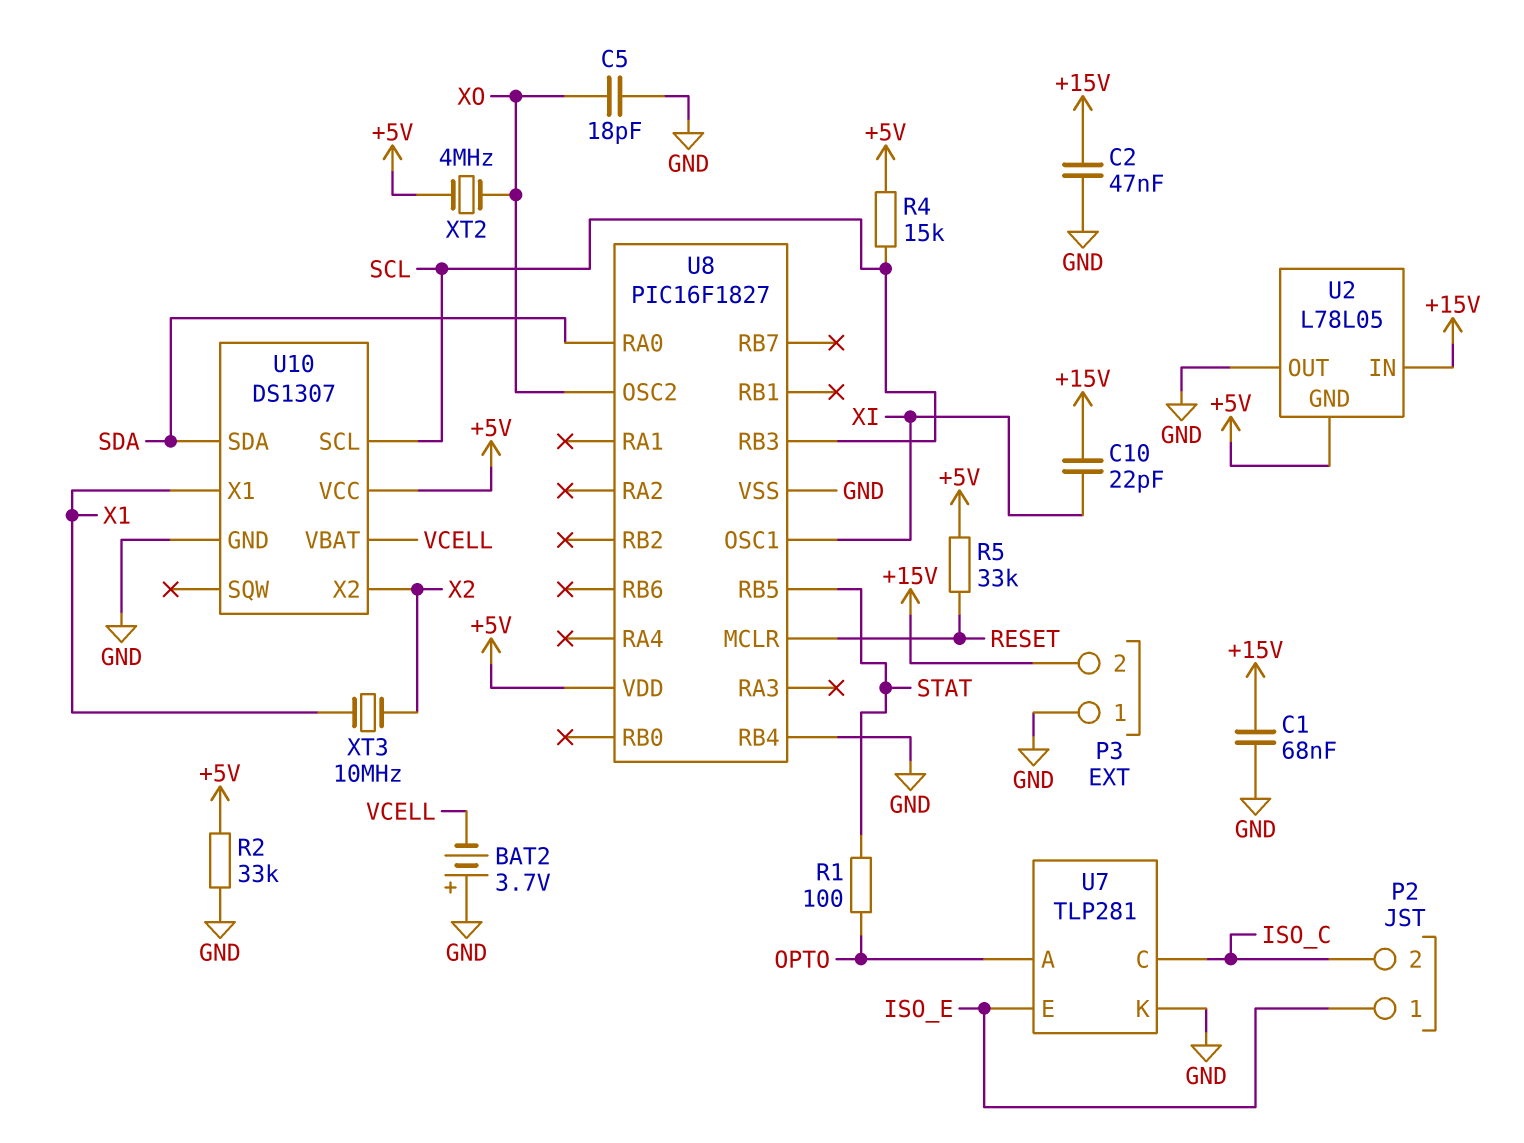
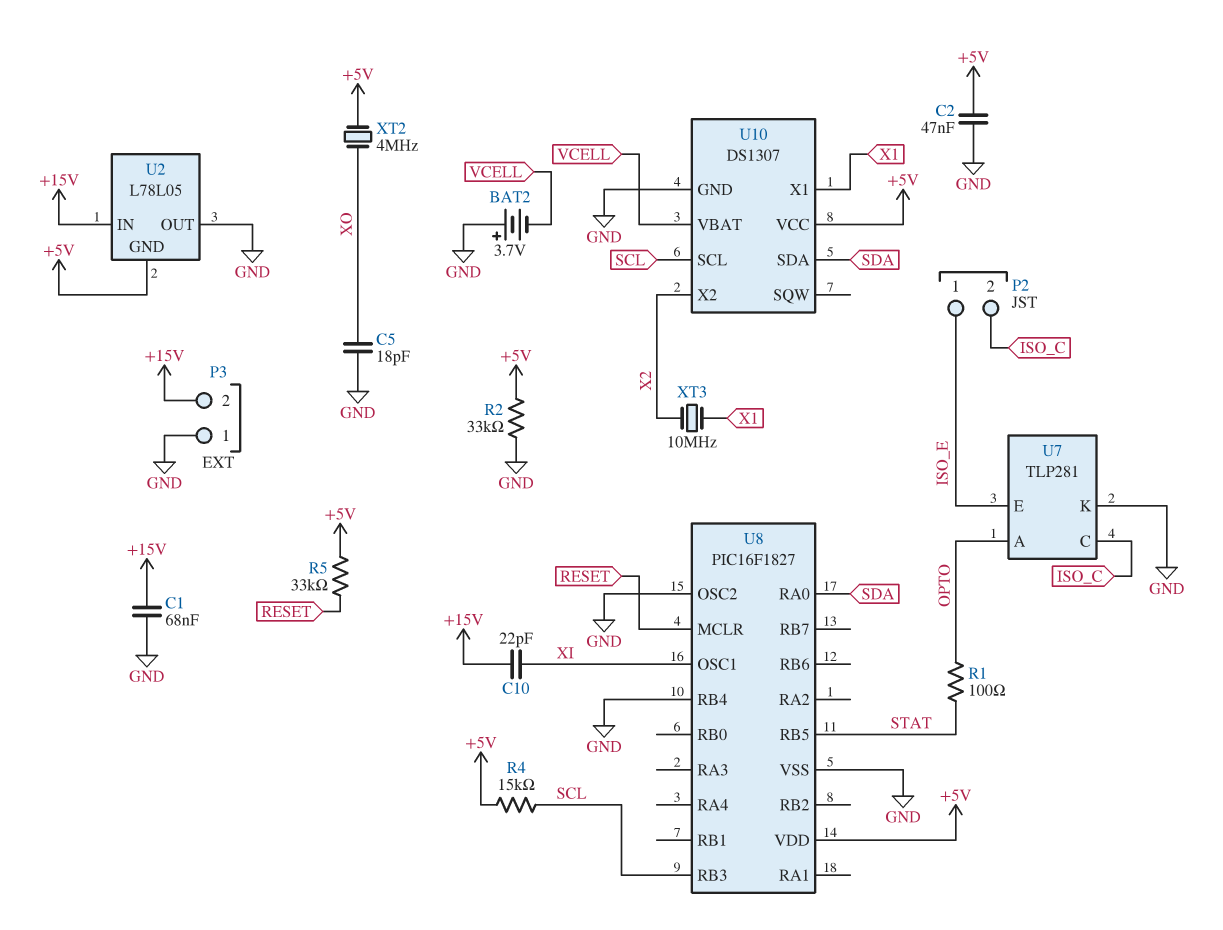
C2: 47nF (+15V, GND) -> 47nF (+5V, GND)
U8 pin OSC2: XO -> GND

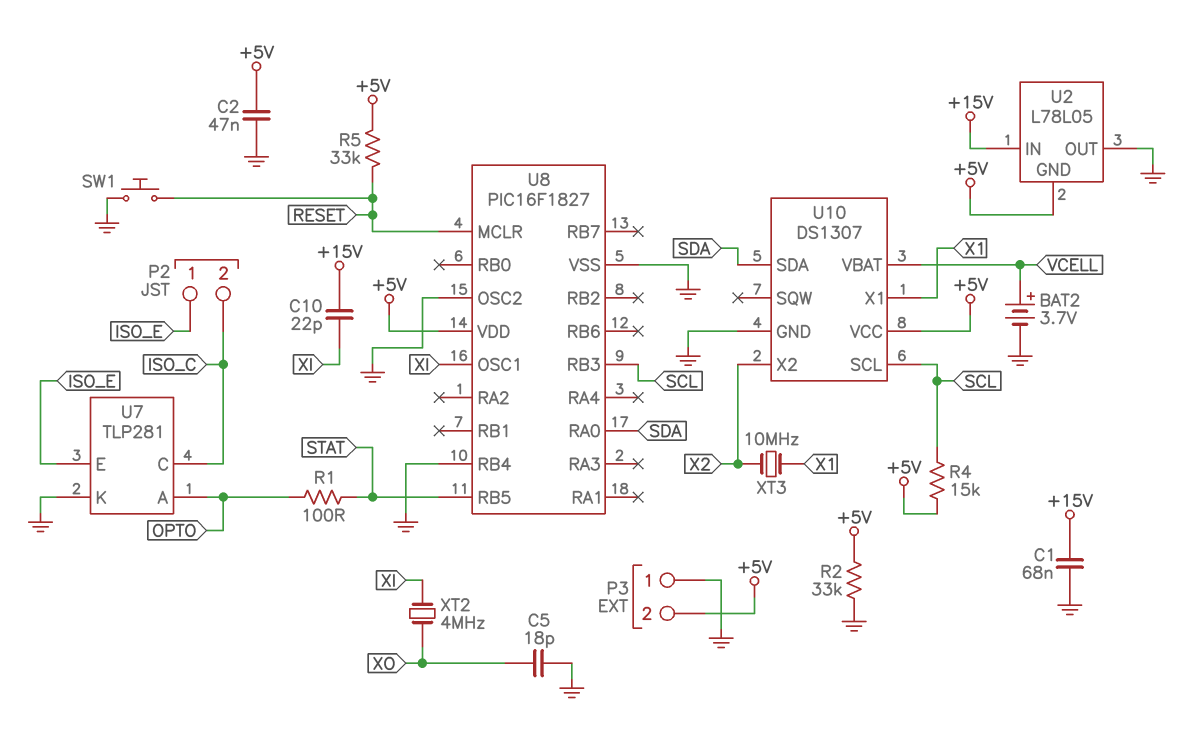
BAT2: 3.7V (plus GND, minus VCELL) -> 3.7V (plus VCELL, minus GND)
P3 pin 2: +15V -> +5V
SW1: none -> button (GND, RESET)
XT2: 4MHz (+5V, XO) -> 4MHz (XI, XO)

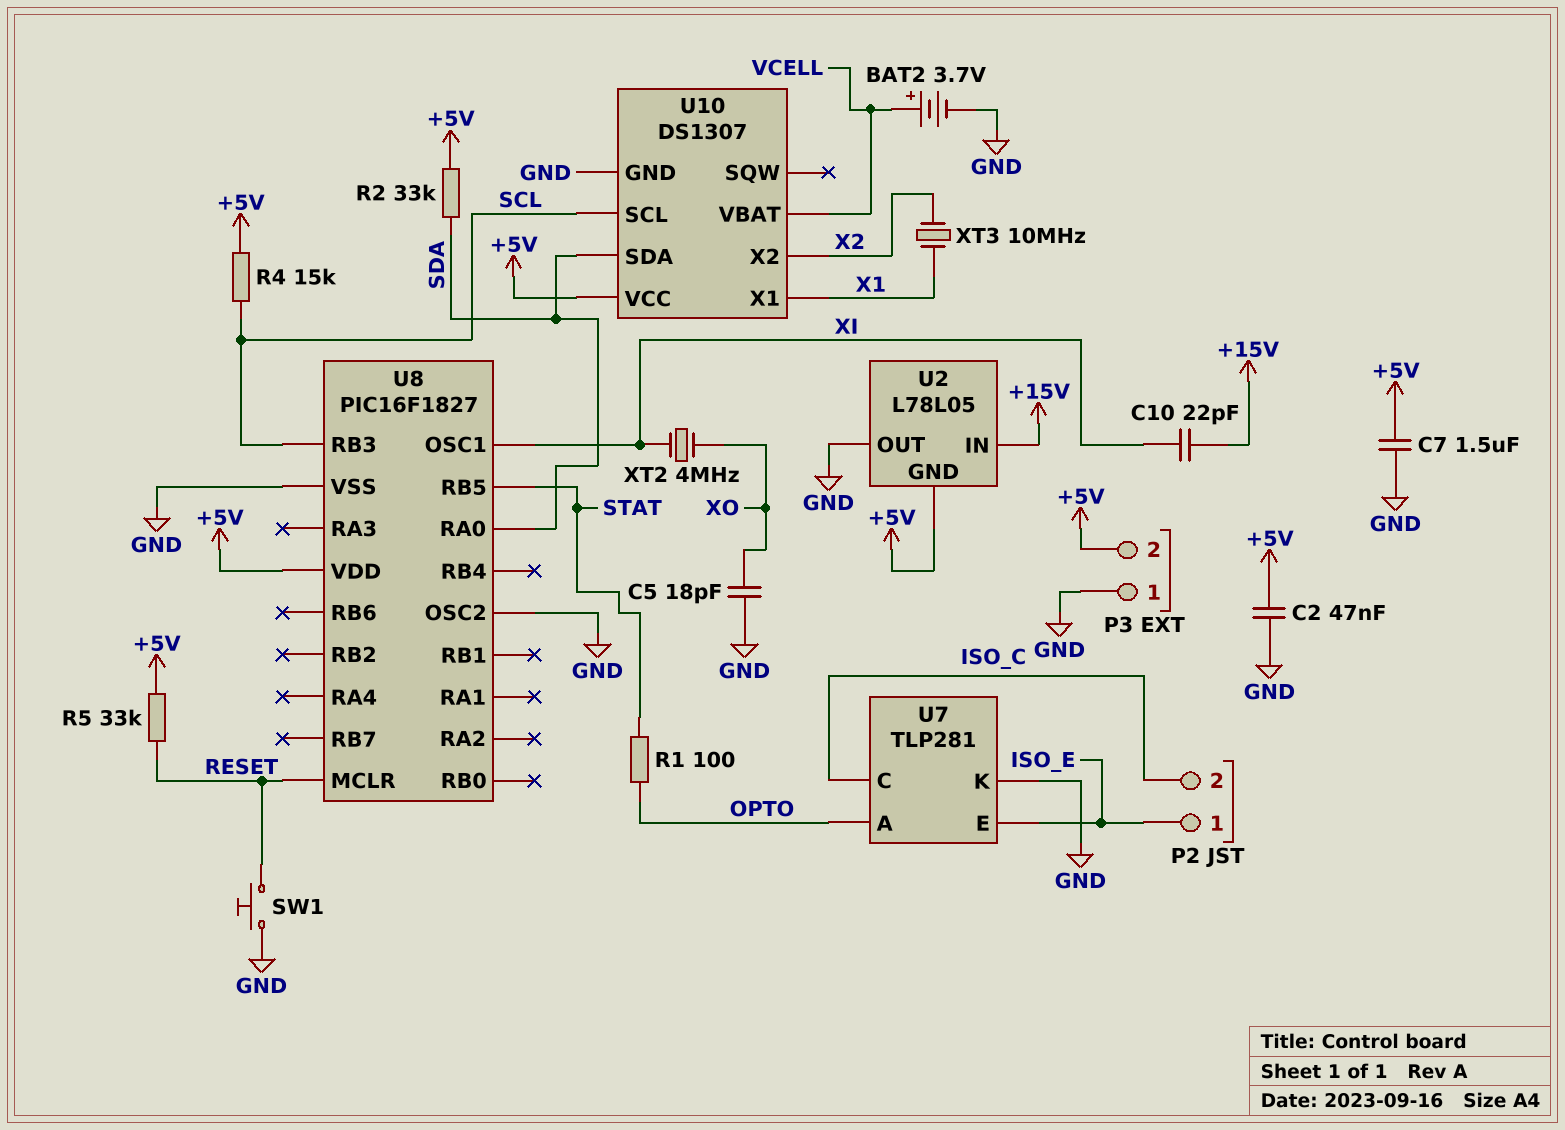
C1: 68nF (+15V, GND) -> none
C7: none -> 1.5uF (+5V, GND)
R2: 33k (+5V, GND) -> 33k (+5V, SDA)
U8 pin RB4: GND -> none

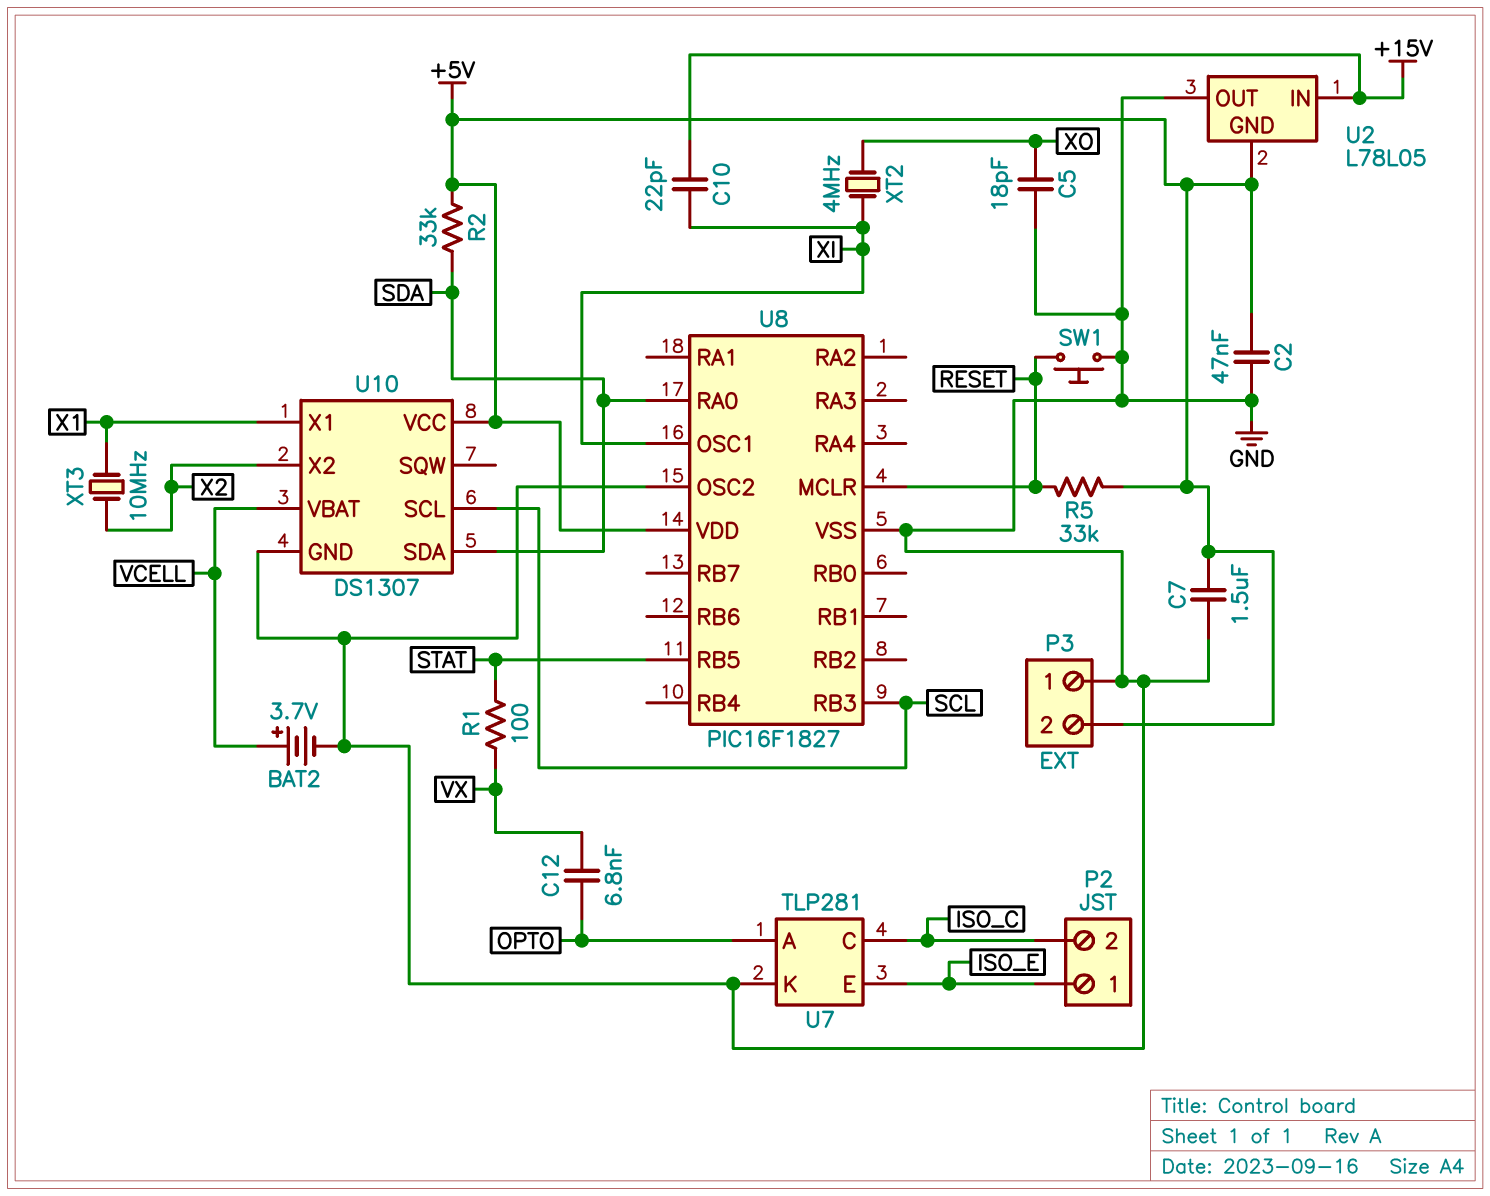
C12: none -> 6.8nF (OPTO, VX)
R1: 100 (OPTO, STAT) -> 100 (STAT, VX)
R4: 15k (+5V, SCL) -> none

